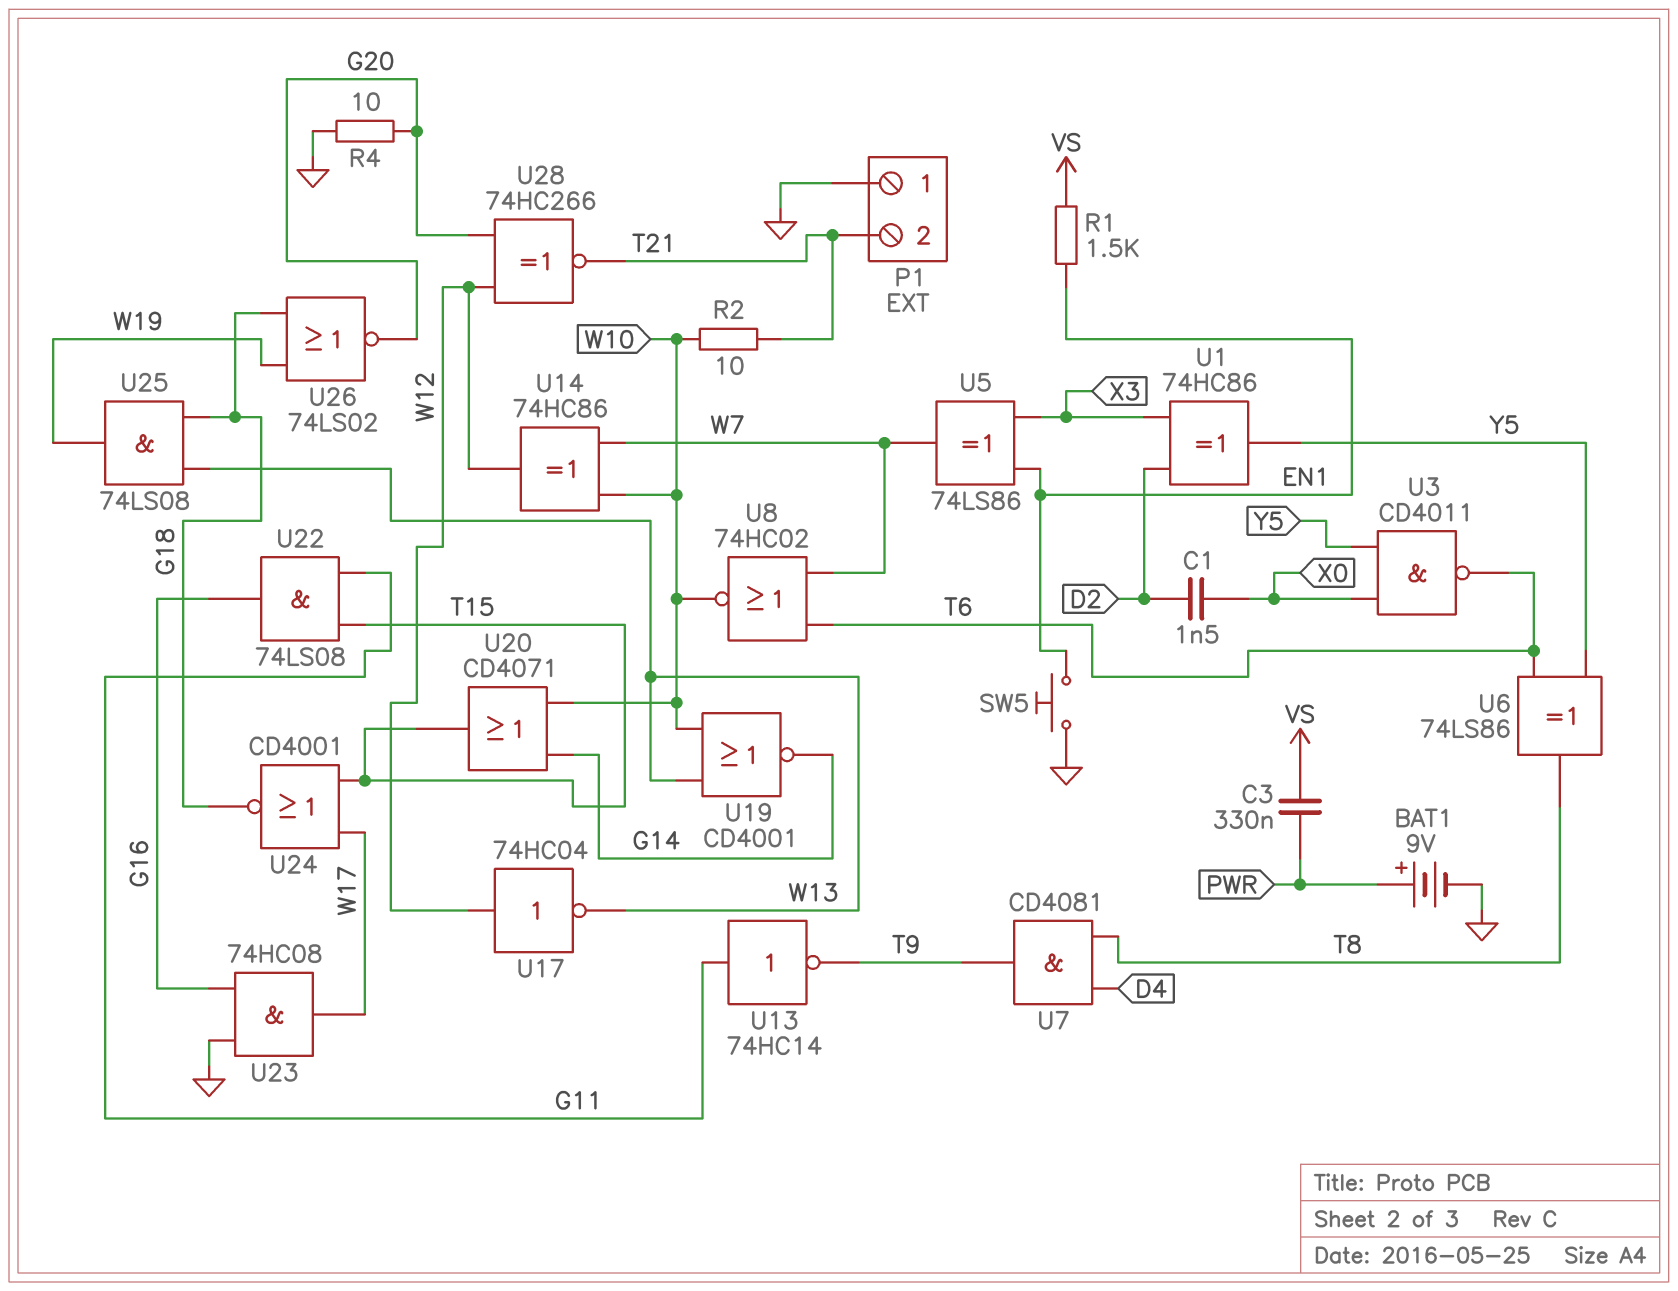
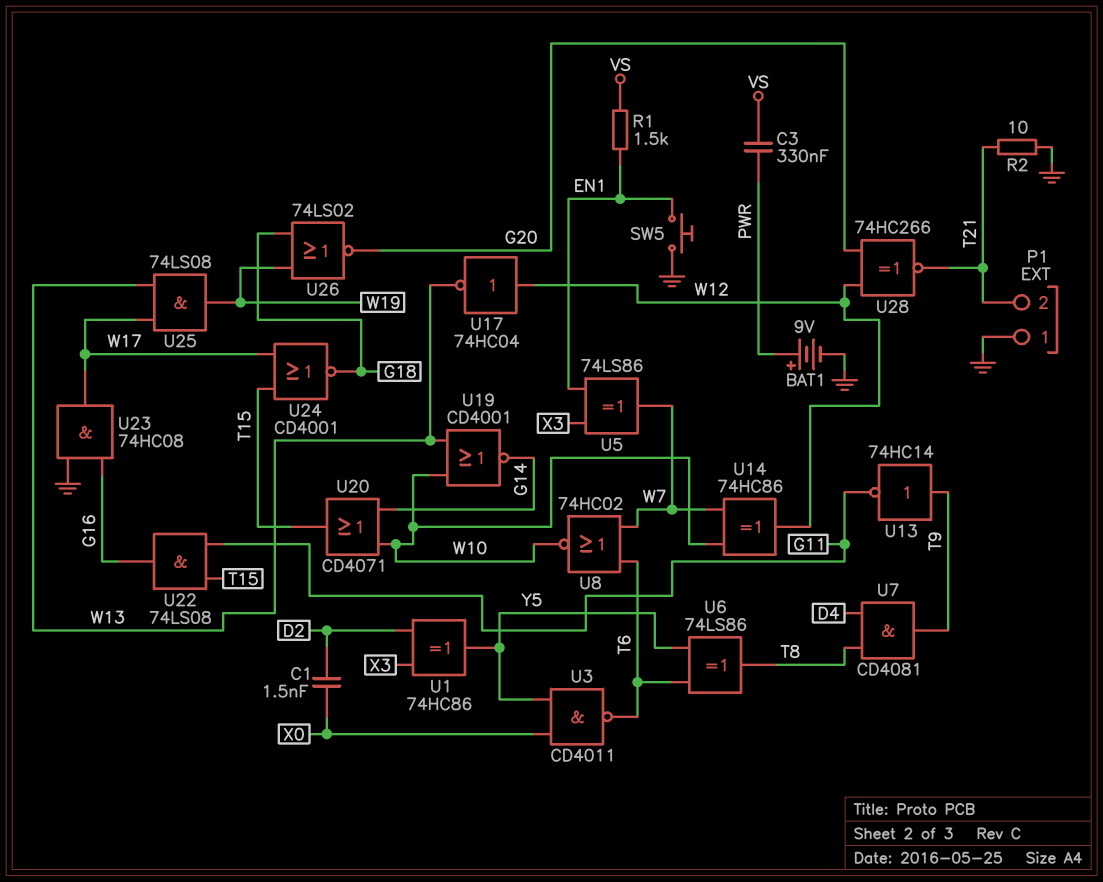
R2: 10 (T21, W10) -> 10 (GND, T21)
R4: 10 (G20, GND) -> none
U13: NOT 74HC14 (in G11, out T9) -> NOT 74HC14 (in T9, out G11)
U25: AND 74LS08 (in G18, in W13, out W19) -> AND 74LS08 (in W13, in W17, out W19)

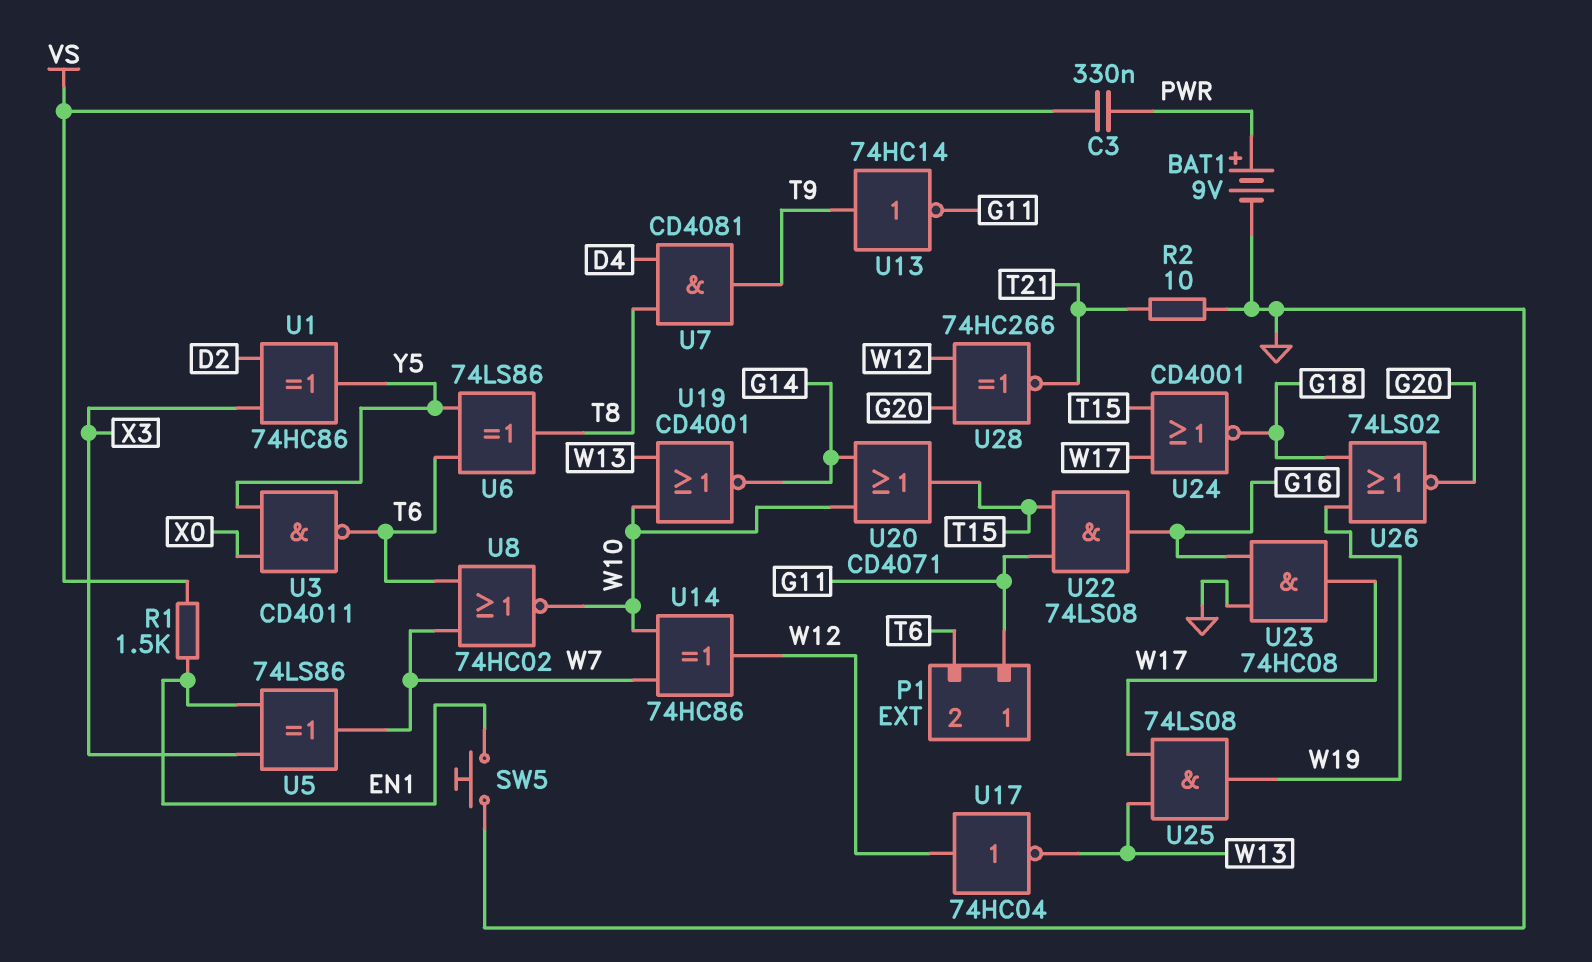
C1: 1.5nF (D2, X0) -> none
P1 pin 1: GND -> G11
P1 pin 2: T21 -> T6

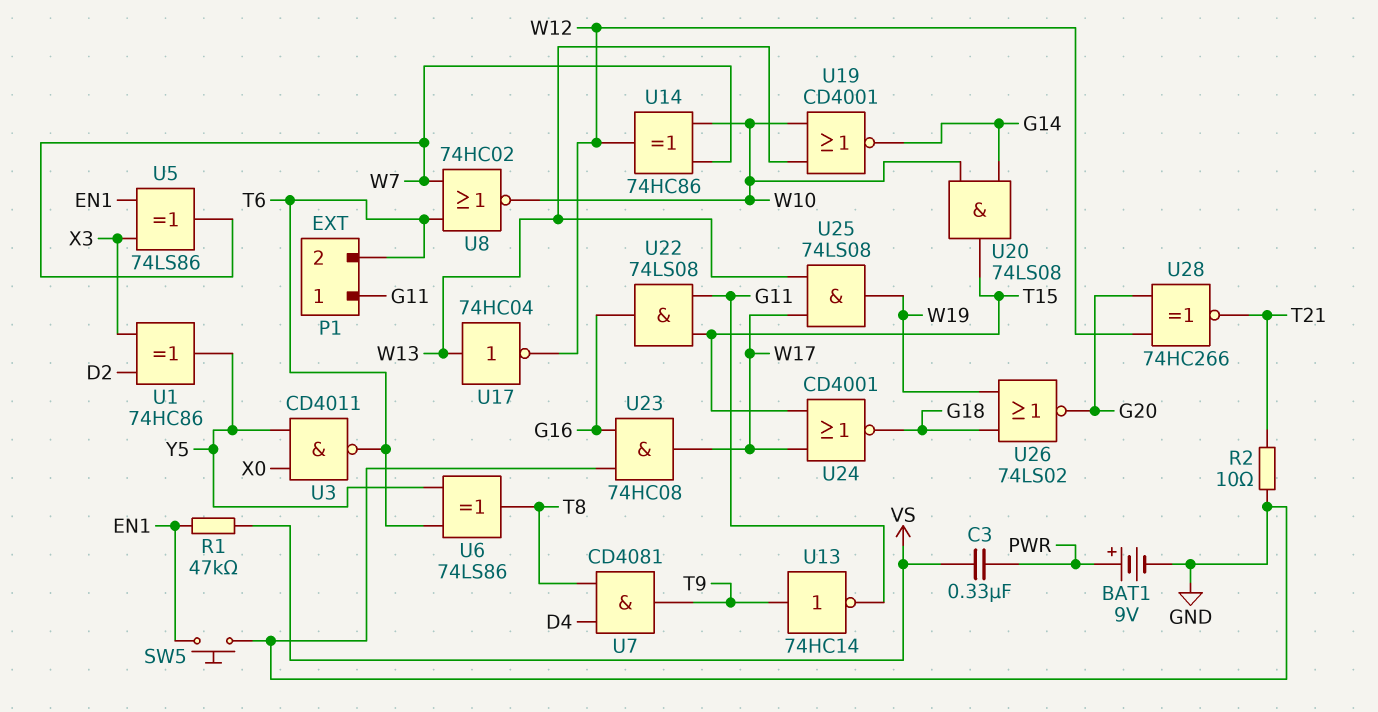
R1: 1.5k (EN1, VS) -> 47k (EN1, VS)
U17: NOT 74HC04 (in W12, out W13) -> NOT 74HC04 (in W13, out W12)
U20: OR CD4071 (in G14, in W10, out T15) -> AND 74LS08 (in G14, in W10, out T15)

